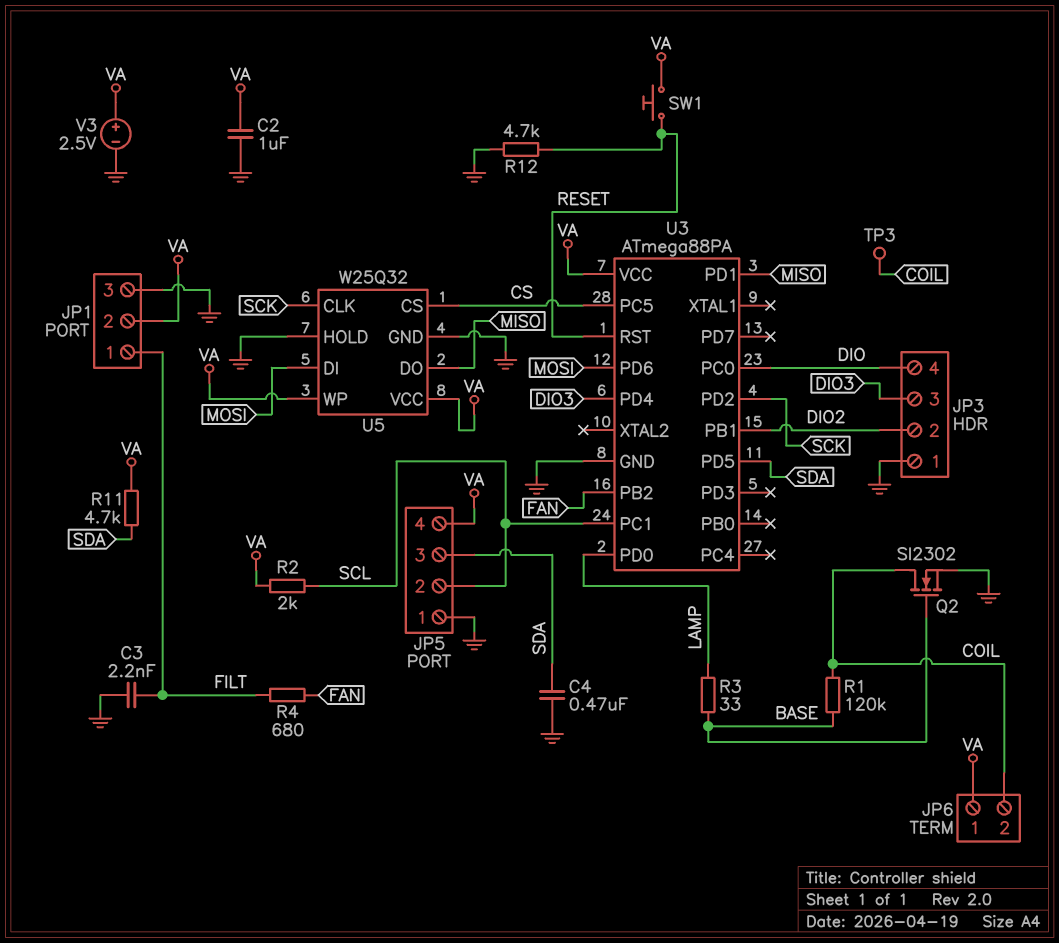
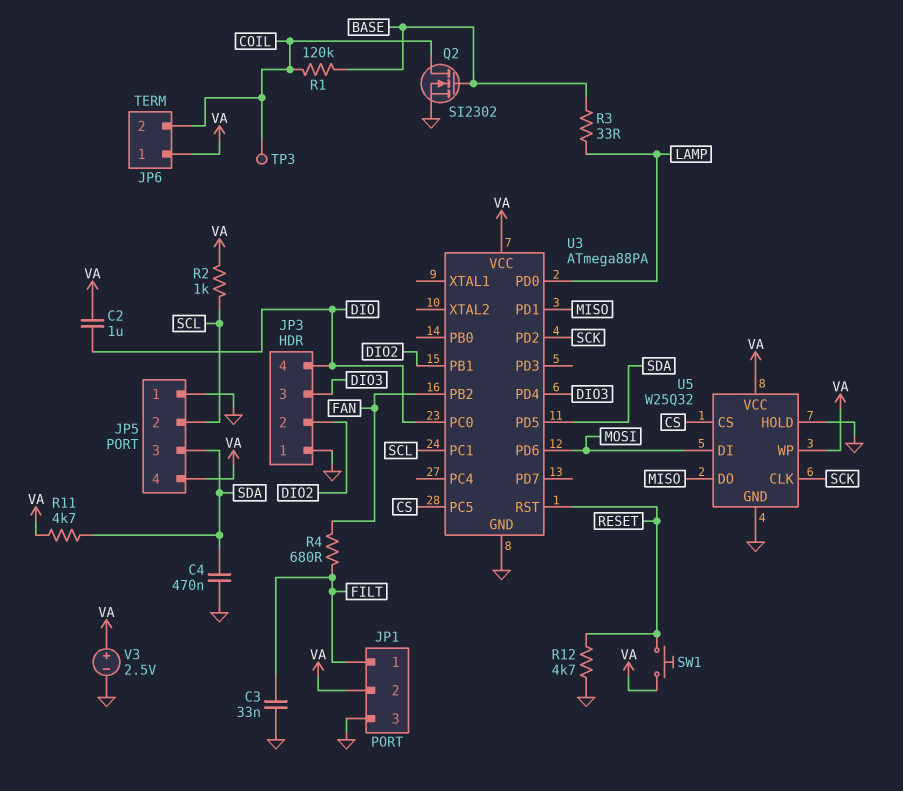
C2: 1uF (GND, VA) -> 1uF (DIO, VA)
C3: 2.2nF (FILT, GND) -> 33nF (FILT, GND)
R2: 2k (SCL, VA) -> 1k (SCL, VA)

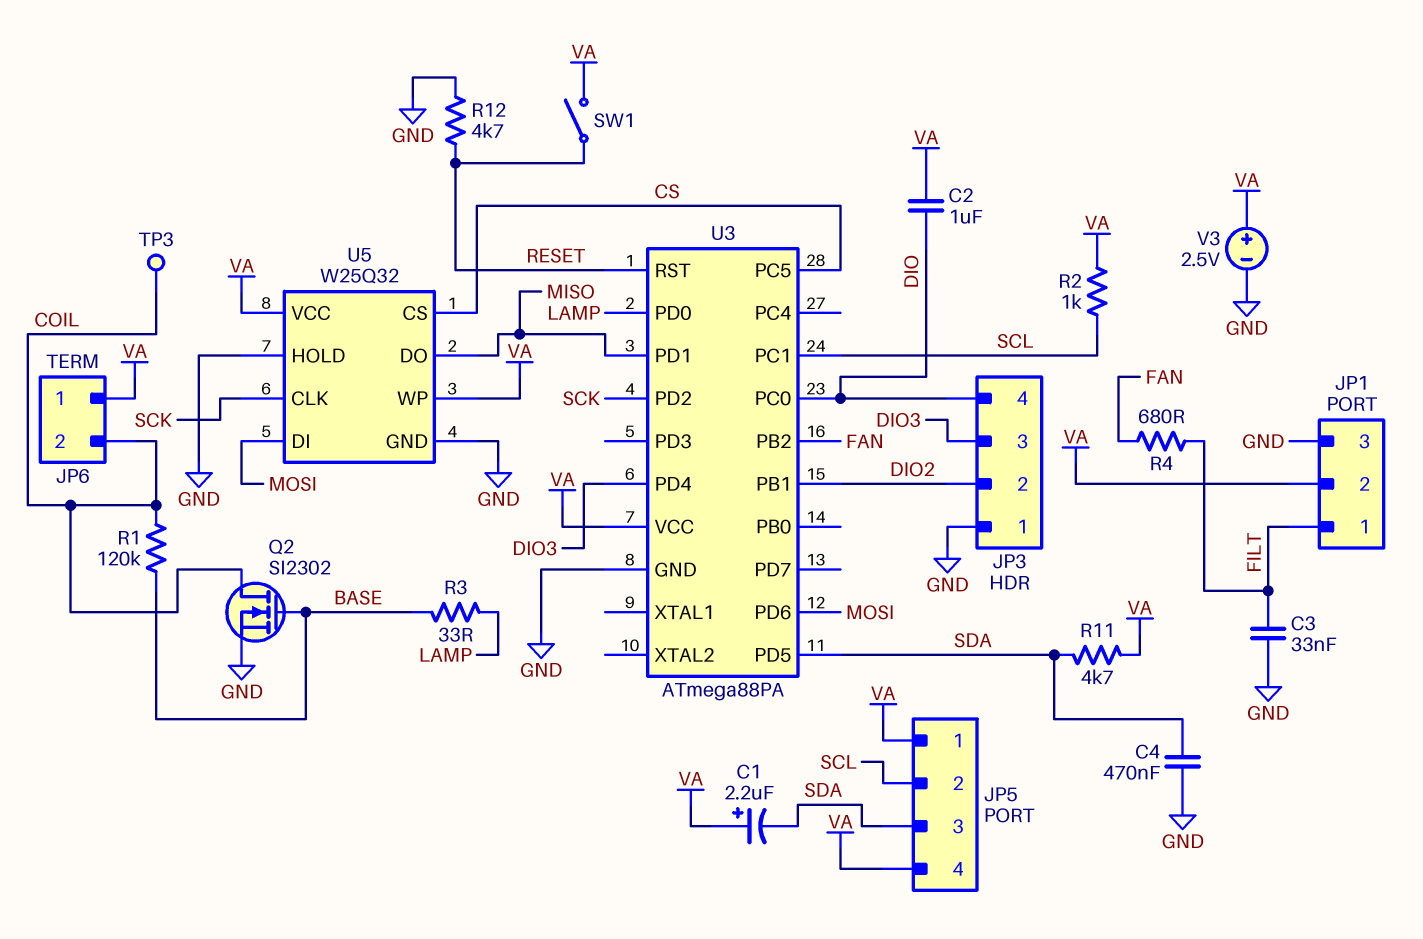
C1: none -> 2.2uF (plus VA, minus SDA)
JP5 pin 1: GND -> VA
SW1: button (RESET, VA) -> switch (RESET, VA)

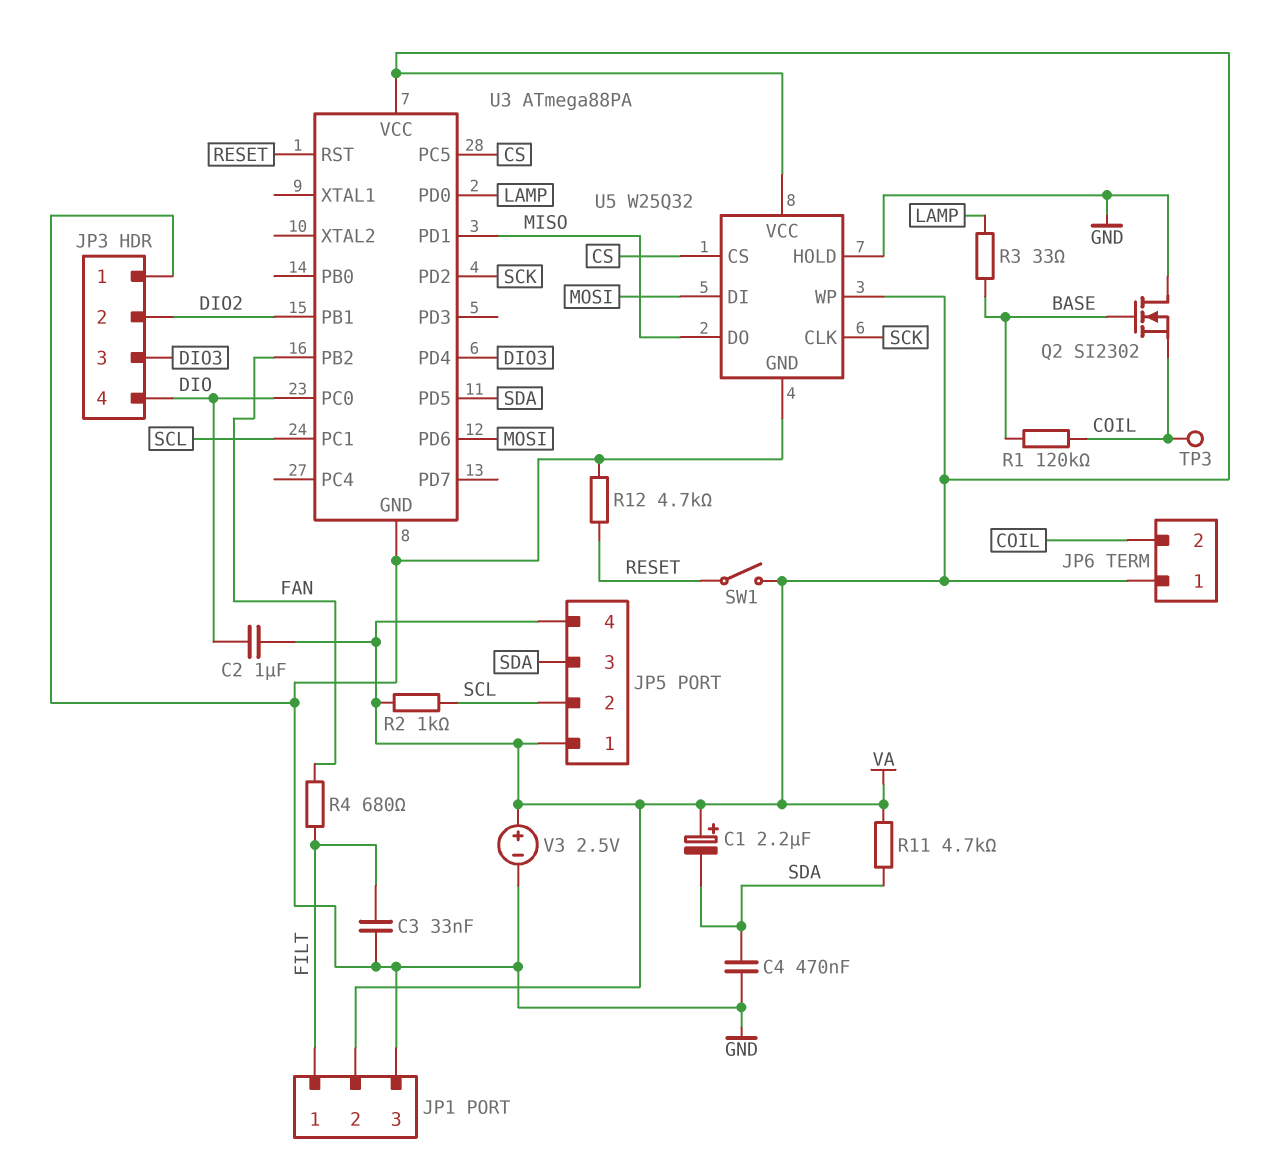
Q2: NMOS SI2302 (G BASE, D COIL, S GND) -> NMOS SI2302 (G BASE, D GND, S COIL)

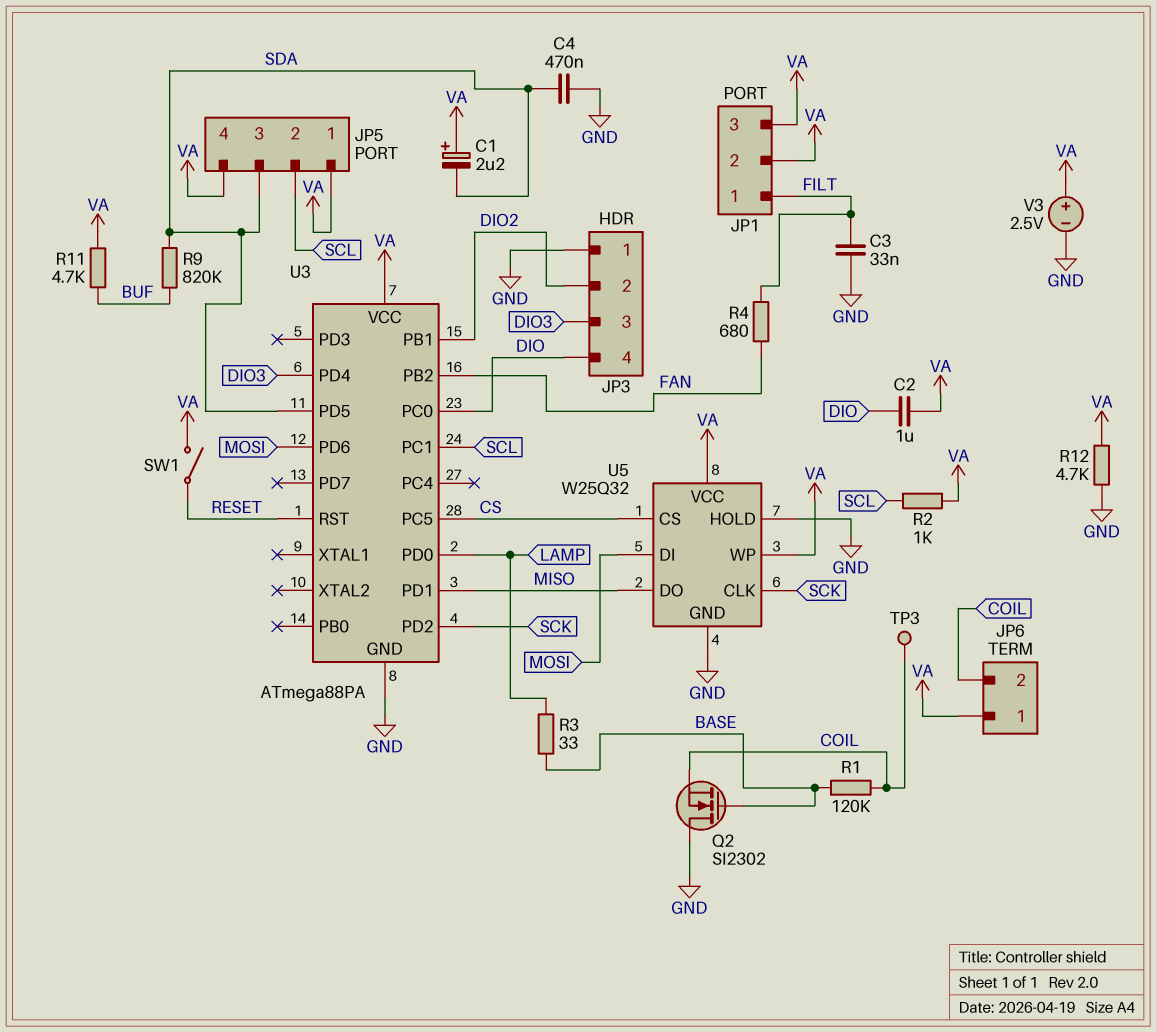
JP1 pin 3: GND -> VA
R9: none -> 820k (BUF, SDA)
R11: 4.7k (SDA, VA) -> 4.7k (BUF, VA)
R12: 4.7k (GND, RESET) -> 4.7k (GND, VA)

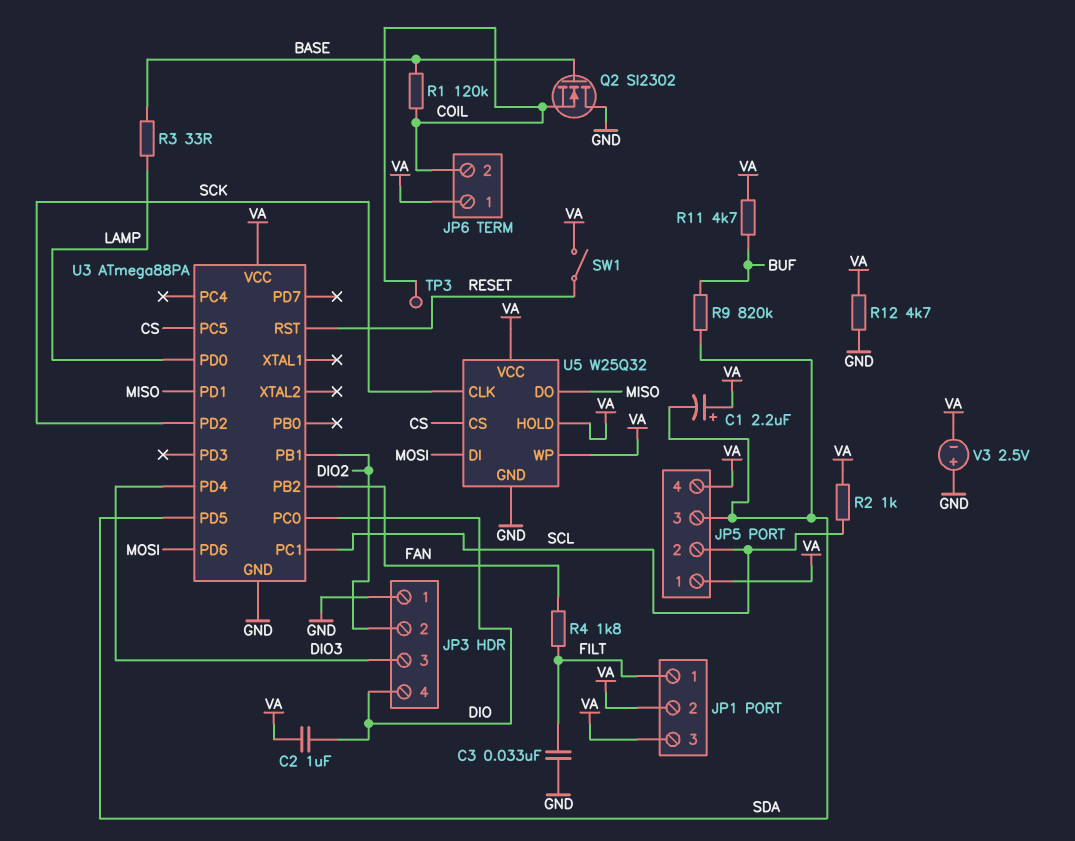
C4: 470nF (GND, SDA) -> none
R4: 680 (FAN, FILT) -> 1.8k (FAN, FILT)
U5 pin HOLD: GND -> VA
V3: 2.5V (plus VA, minus GND) -> 2.5V (plus GND, minus VA)

